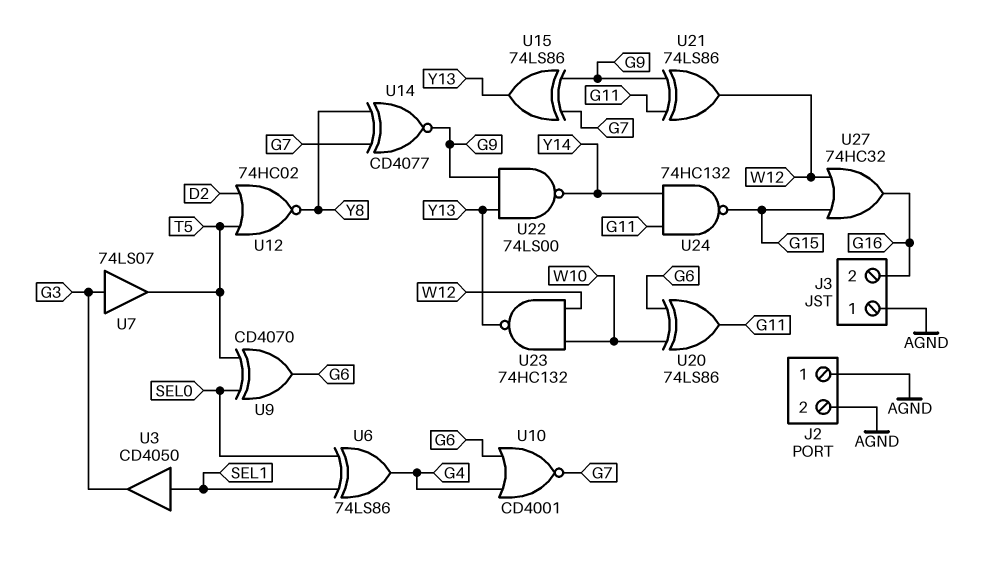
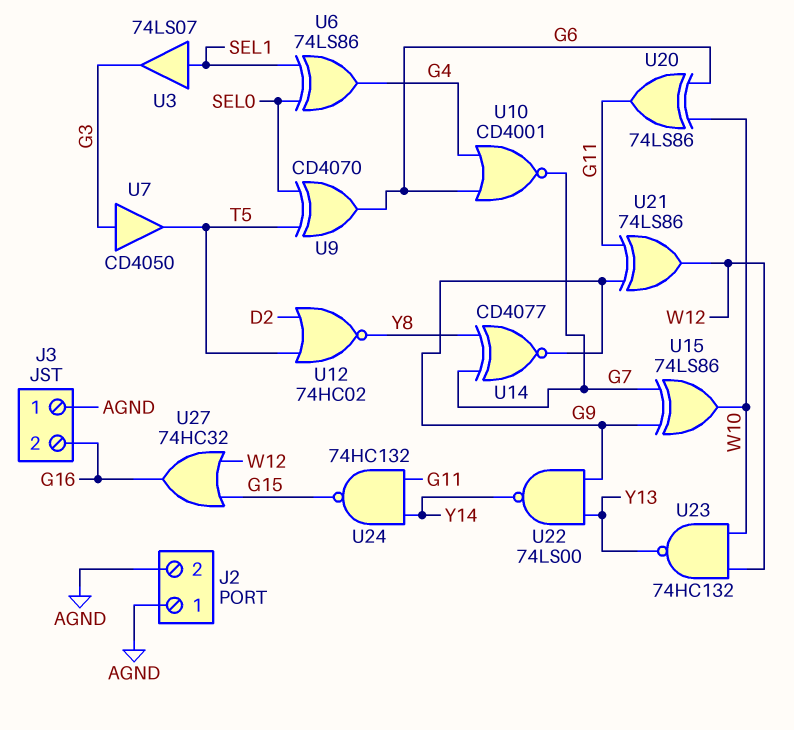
U3: buffer CD4050 (in SEL1, out G3) -> buffer 74LS07 (in SEL1, out G3)
U7: buffer 74LS07 (in G3, out T5) -> buffer CD4050 (in G3, out T5)
U15: XOR 74LS86 (in G7, in G9, out Y13) -> XOR 74LS86 (in G7, in G9, out W10)

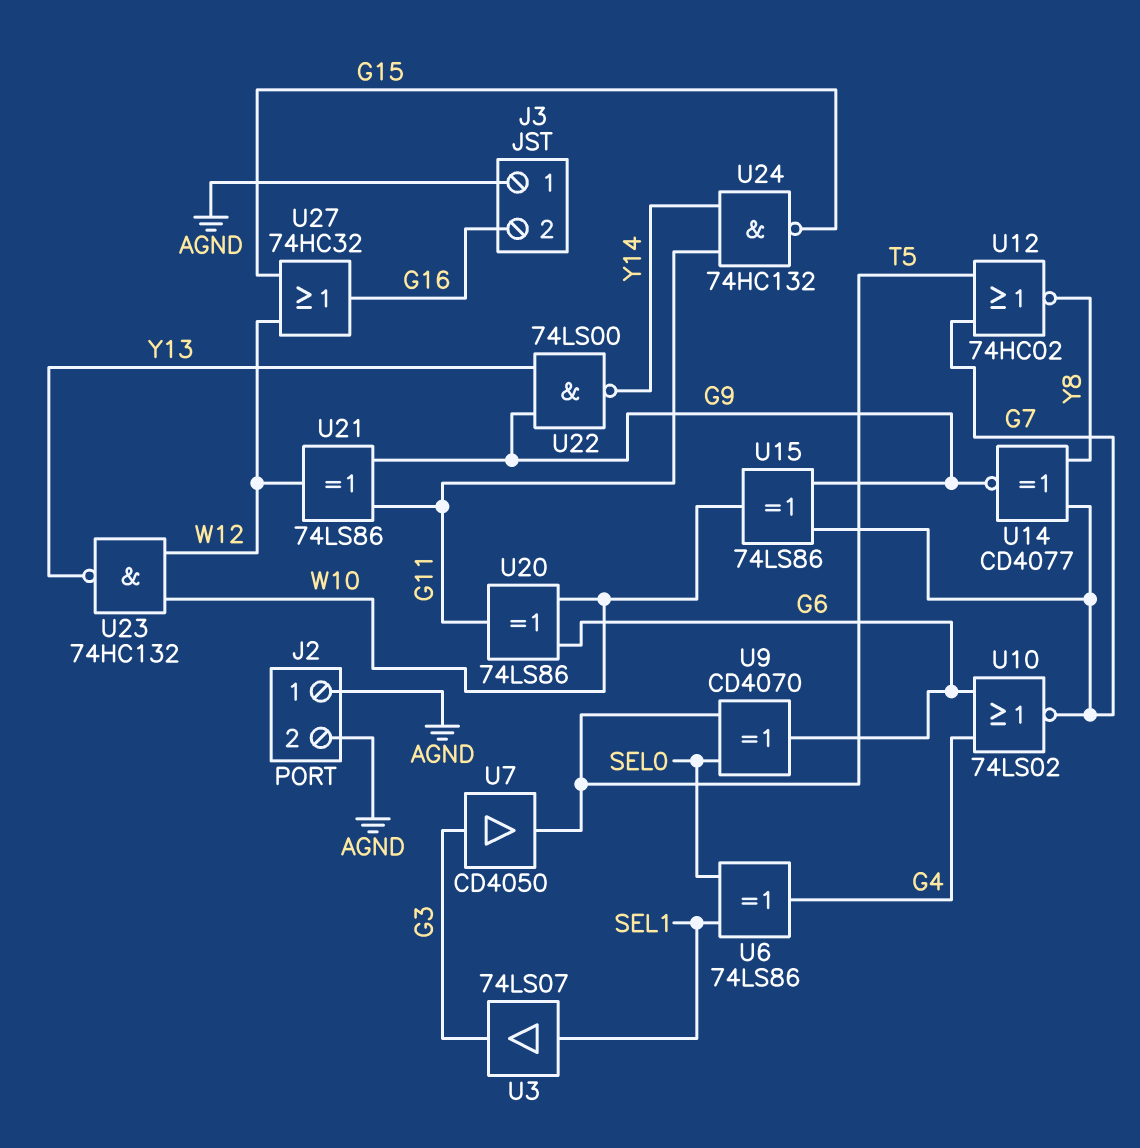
U10: NOR CD4001 (in G4, in G6, out G7) -> NOR 74LS02 (in G4, in G6, out G7)
U12: NOR 74HC02 (in D2, in T5, out Y8) -> NOR 74HC02 (in G7, in T5, out Y8)

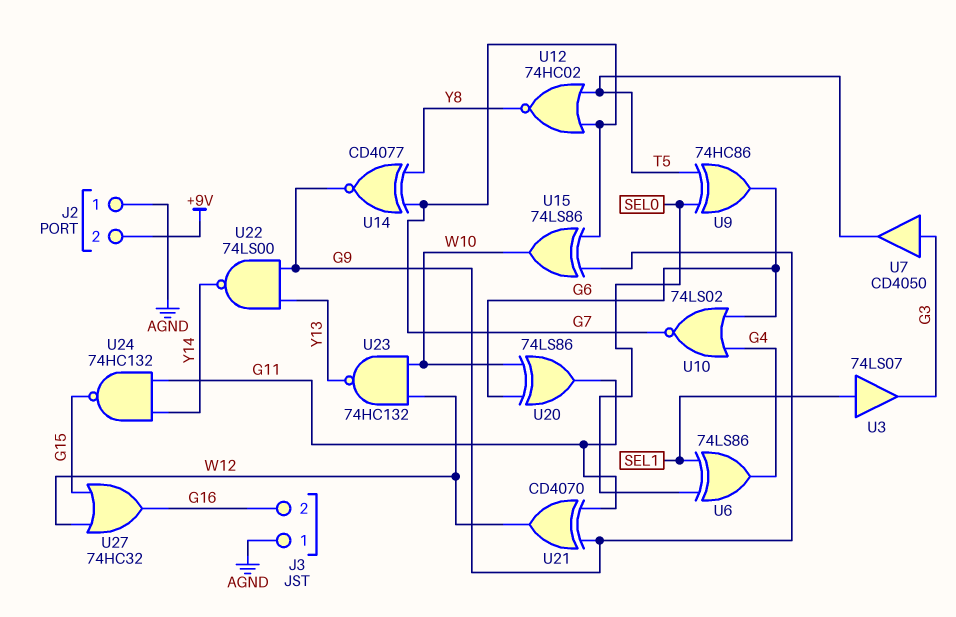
J2 pin 2: AGND -> +9V
U9: XOR CD4070 (in SEL0, in T5, out G6) -> XOR 74HC86 (in SEL0, in T5, out G6)
U21: XOR 74LS86 (in G9, in G11, out W12) -> XOR CD4070 (in G9, in G11, out W12)

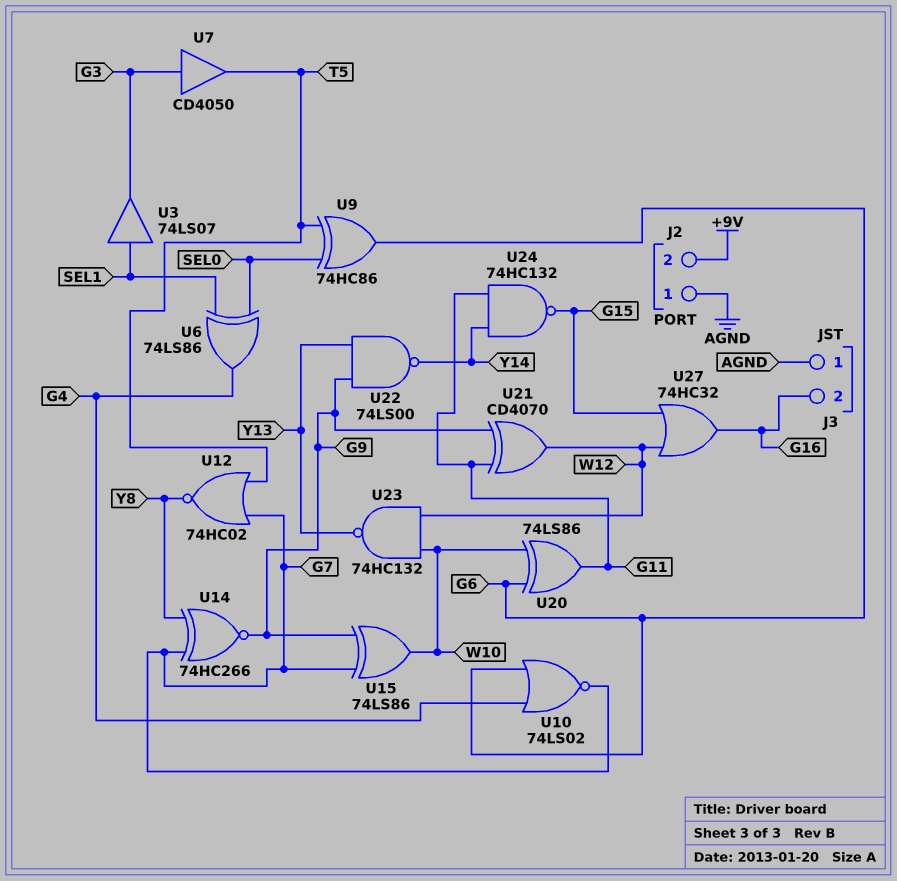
U14: XNOR CD4077 (in G7, in Y8, out G9) -> XNOR 74HC266 (in G7, in Y8, out G9)

